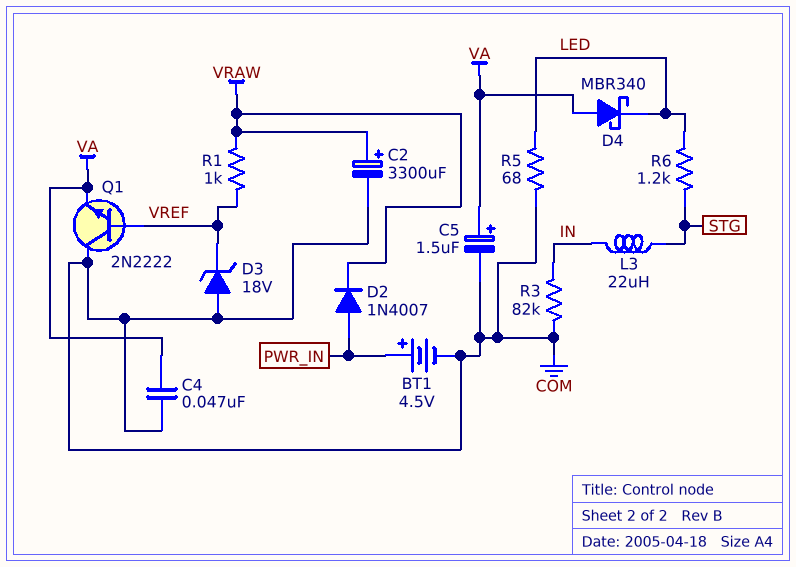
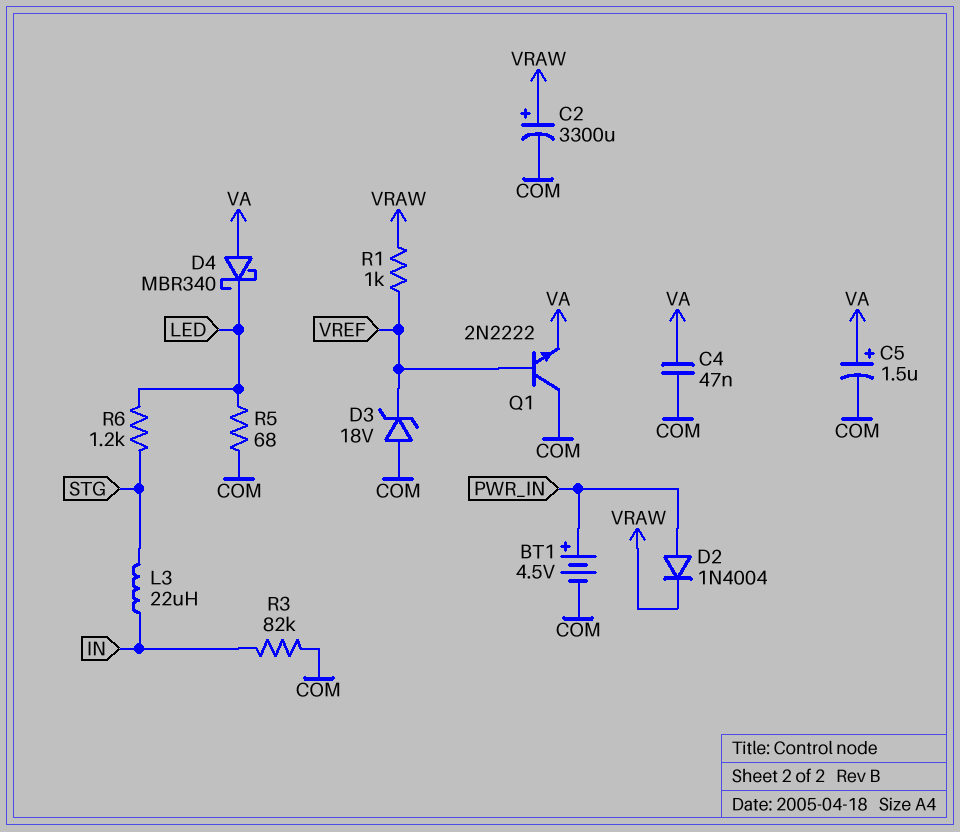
D2: diode 1N4007 (A PWR_IN, K VRAW) -> diode 1N4004 (A PWR_IN, K VRAW)

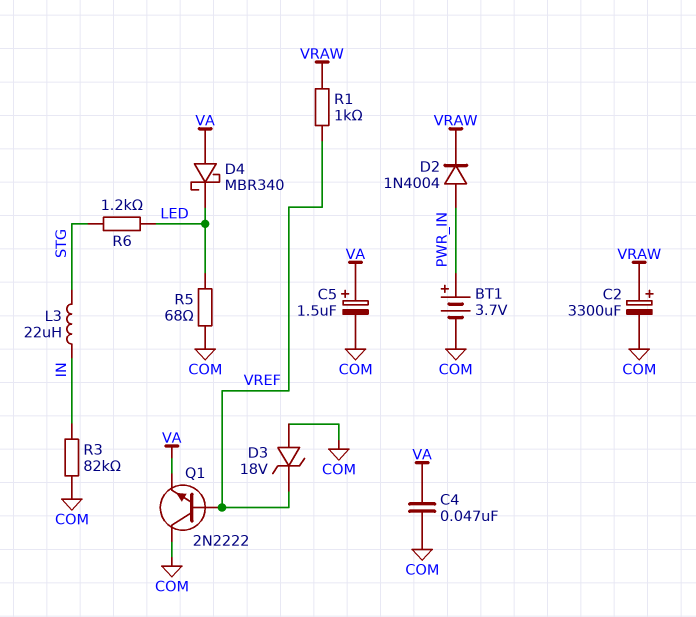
BT1: 4.5V (plus PWR_IN, minus COM) -> 3.7V (plus PWR_IN, minus COM)

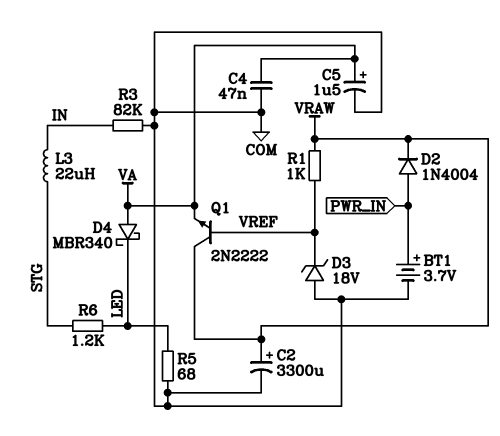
Q1: NPN 2N2222 (B VREF, C COM, E VA) -> NPN 2N2222 (B VREF, C VRAW, E VA)

